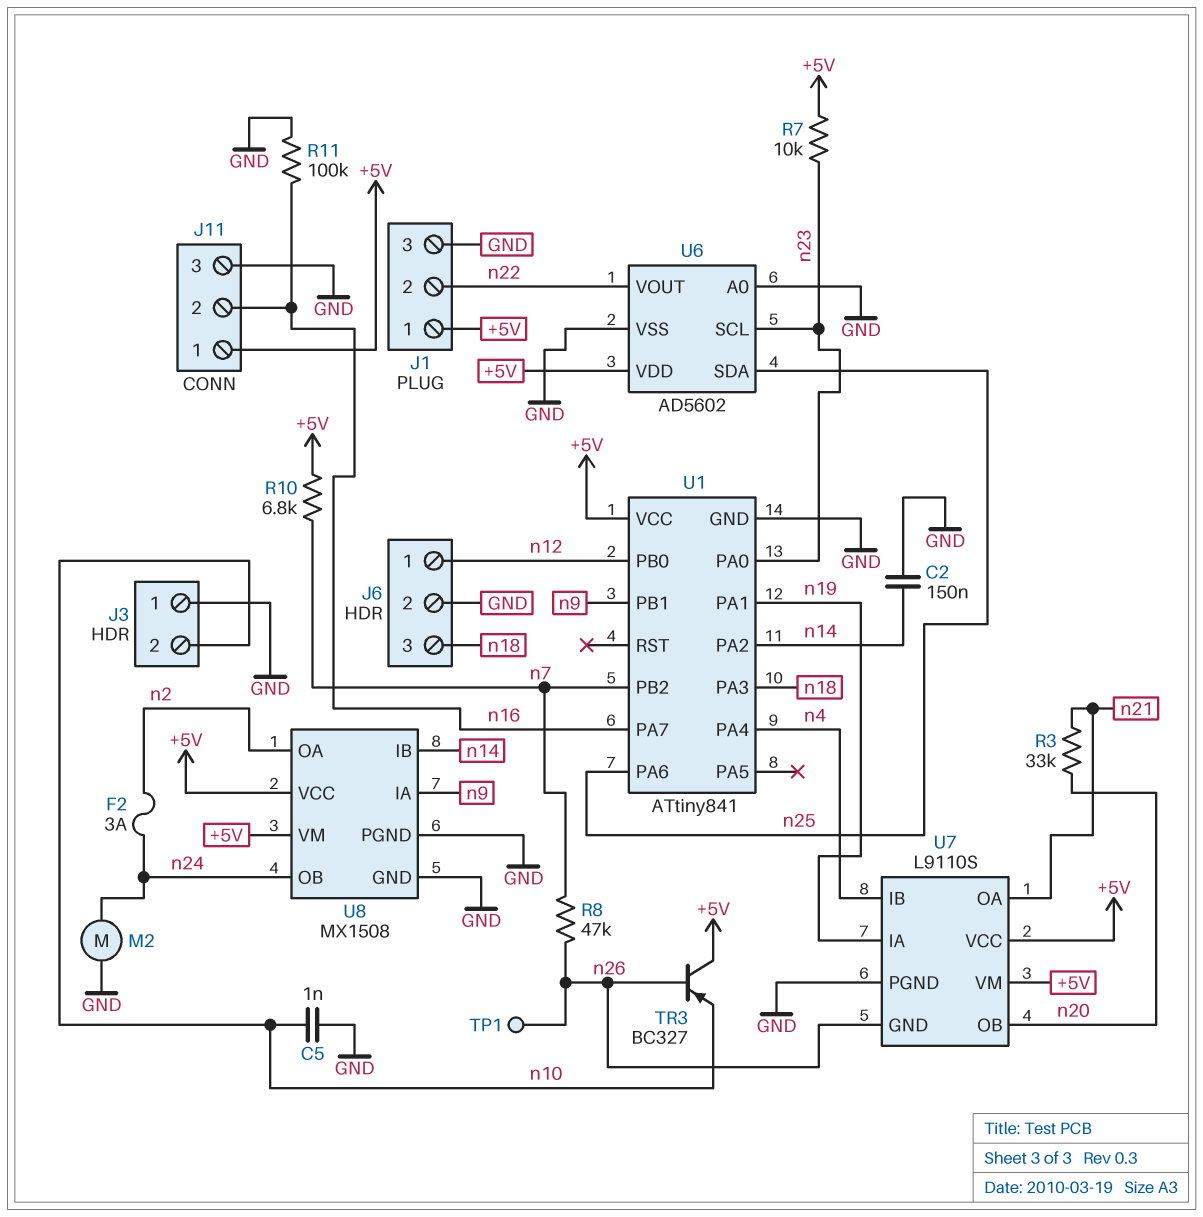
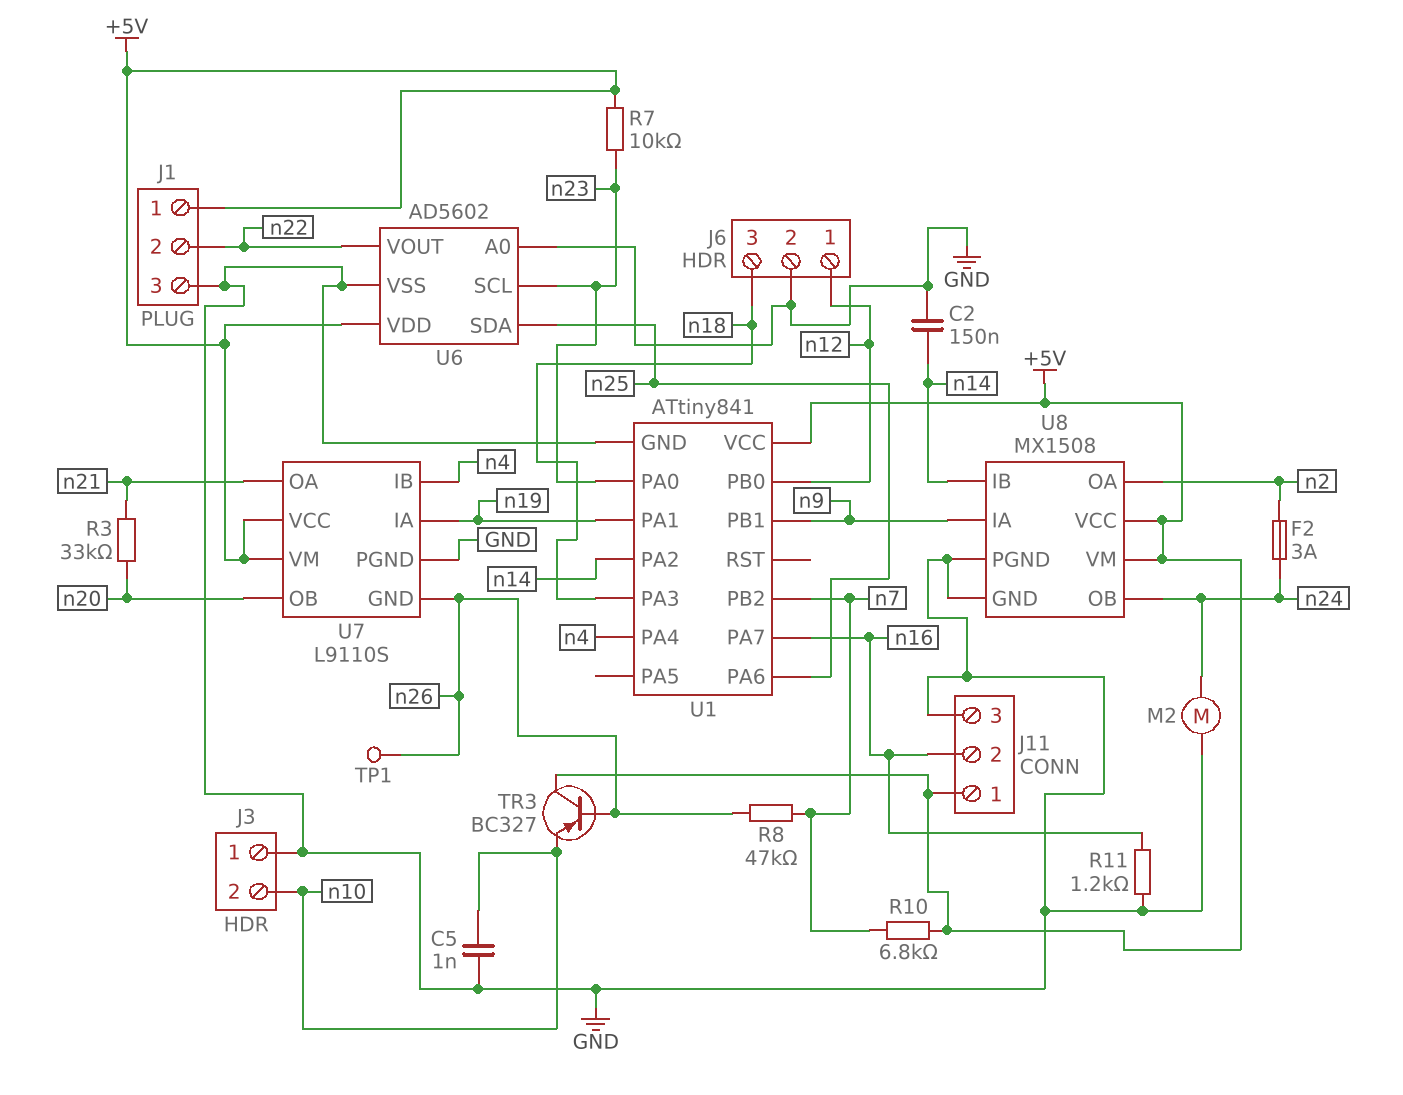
R11: 100k (GND, n16) -> 1.2k (GND, n16)

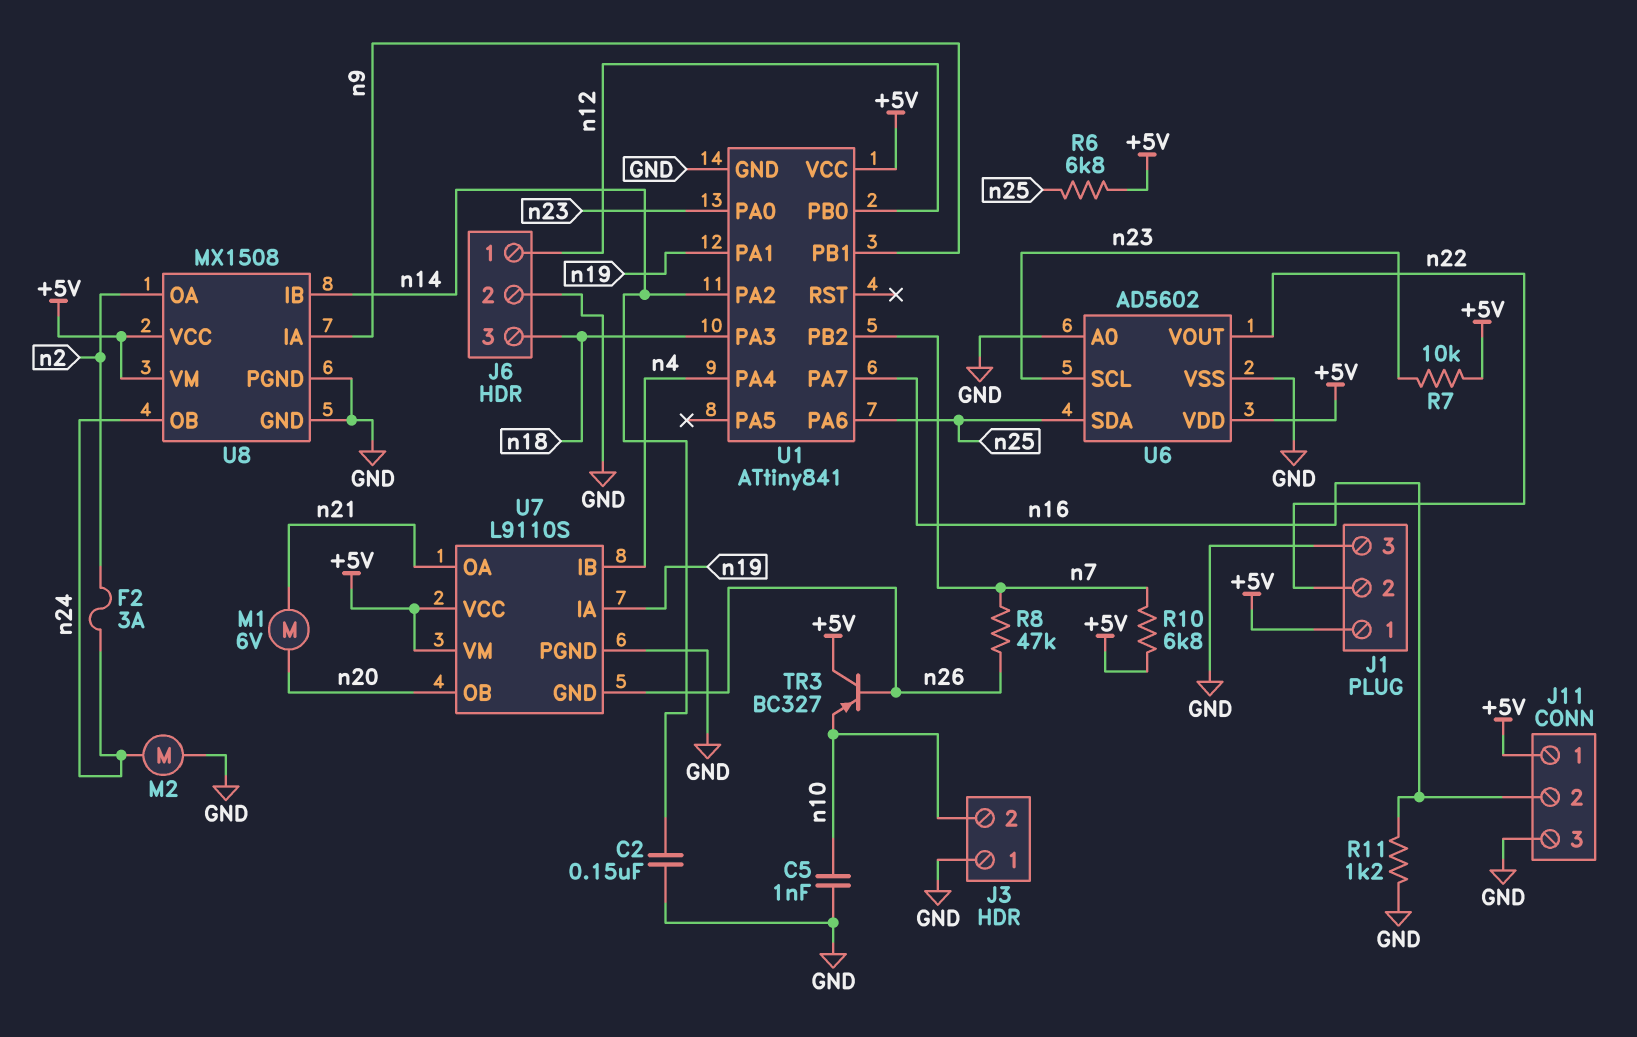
M1: none -> motor 6V (n20, n21)
R3: 33k (n20, n21) -> none
R6: none -> 6.8k (+5V, n25)
TP1: test point (n26) -> none

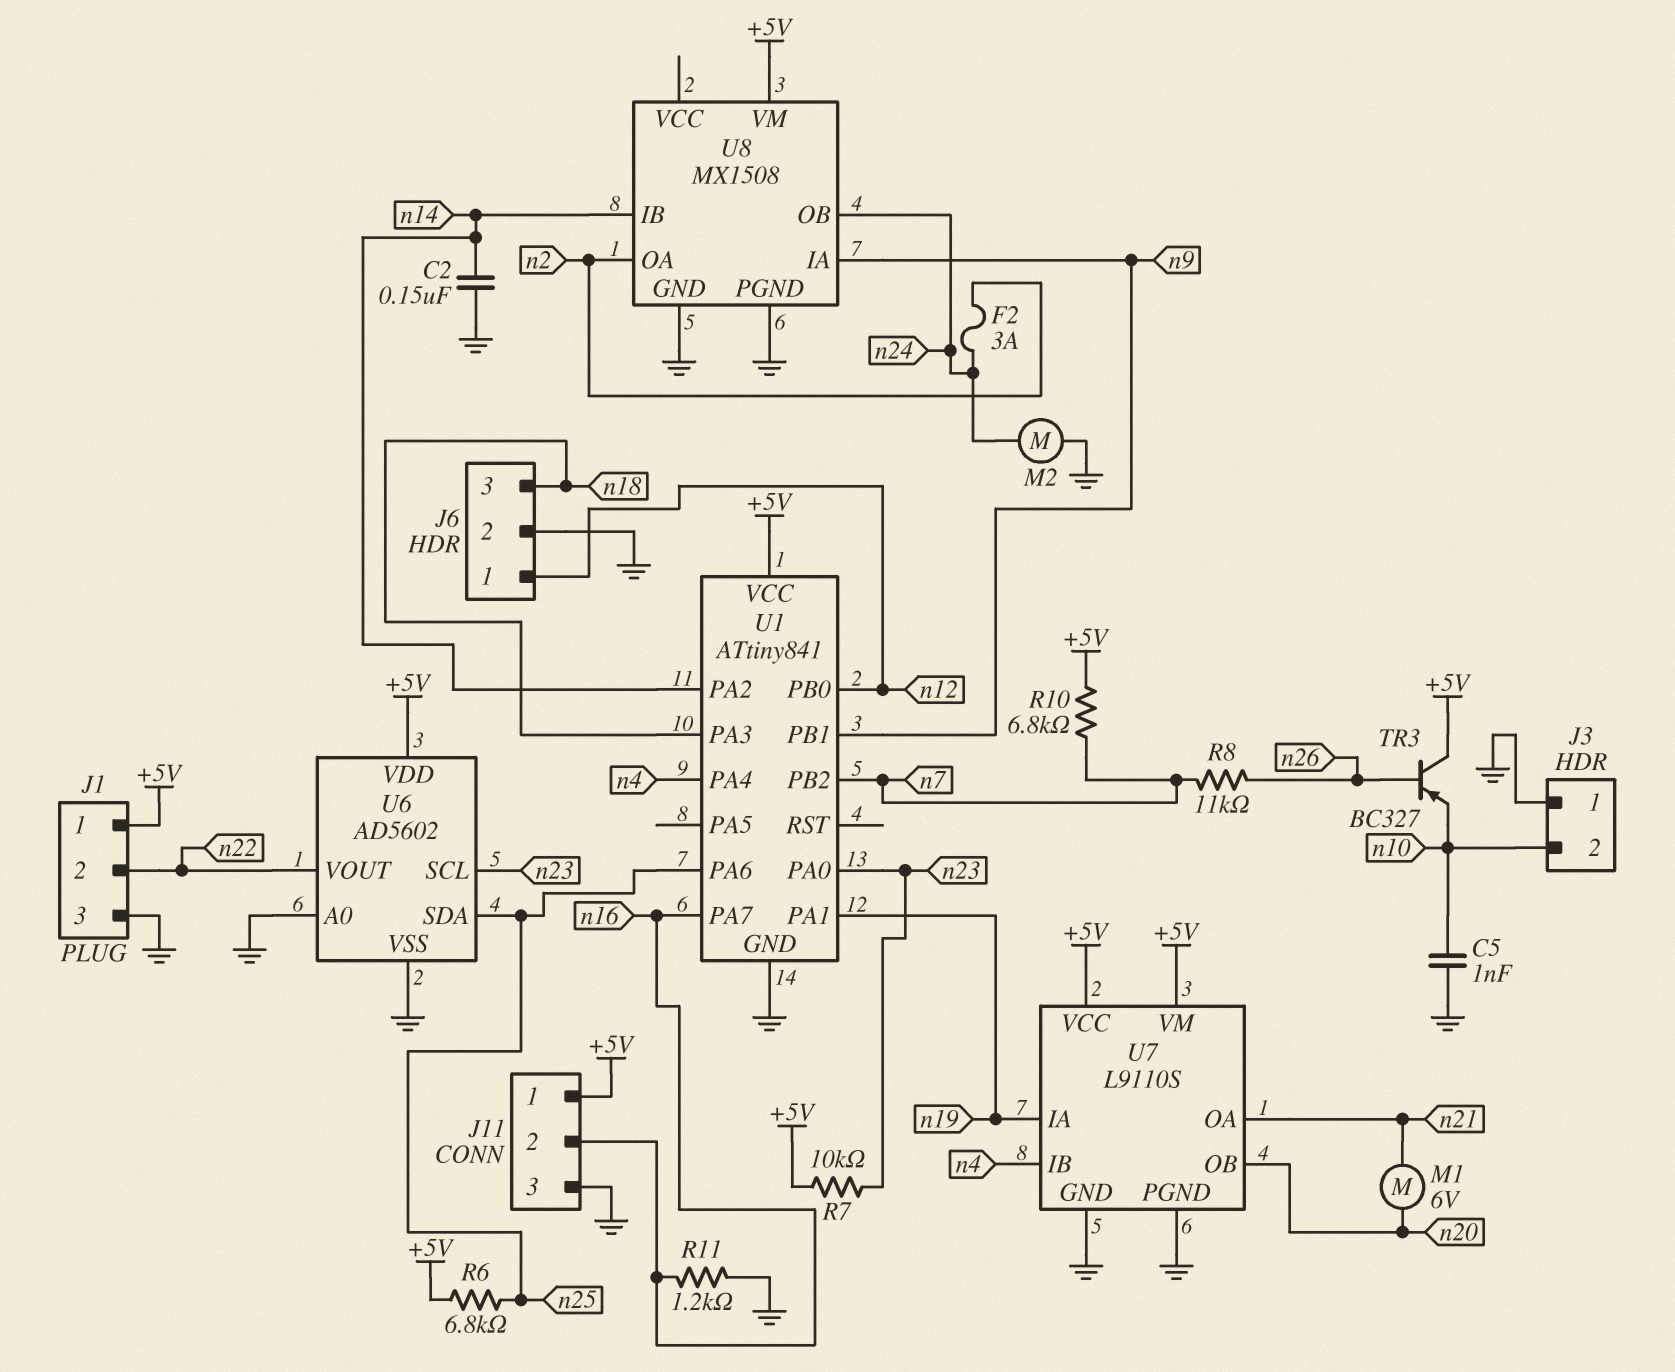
R8: 47k (n7, n26) -> 11k (n7, n26)
U7 pin GND: n26 -> GND
U8 pin VCC: +5V -> none

